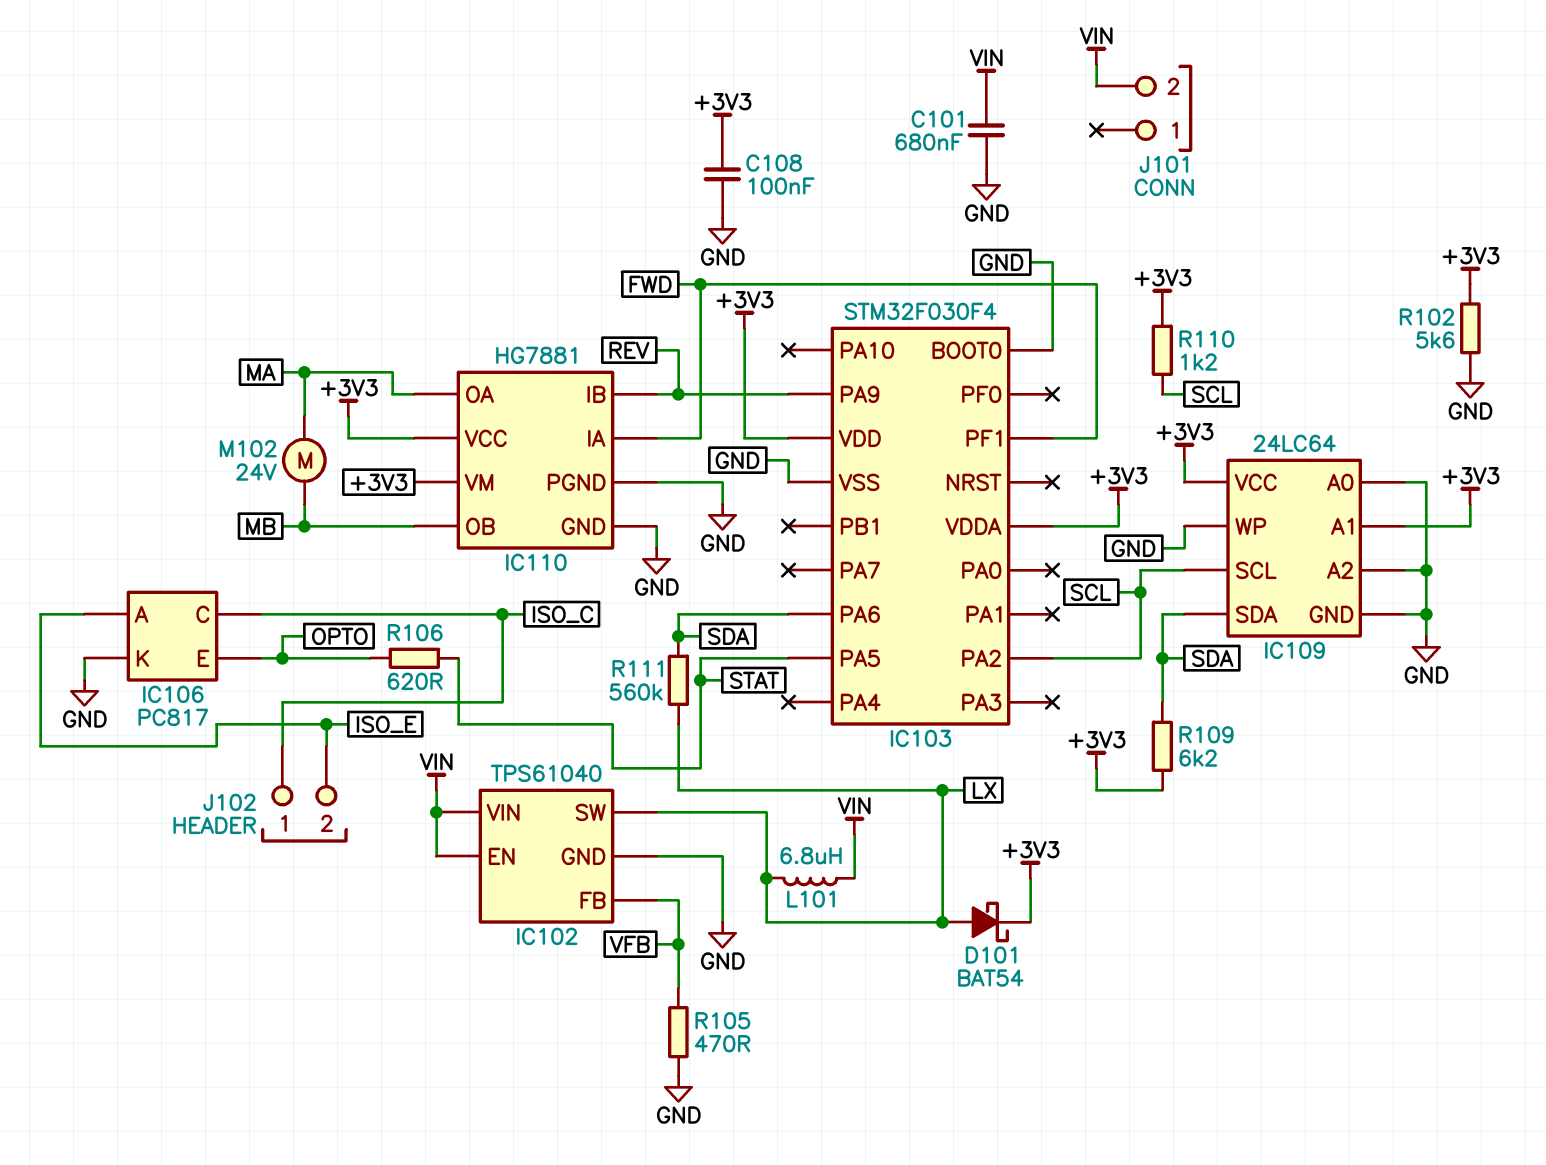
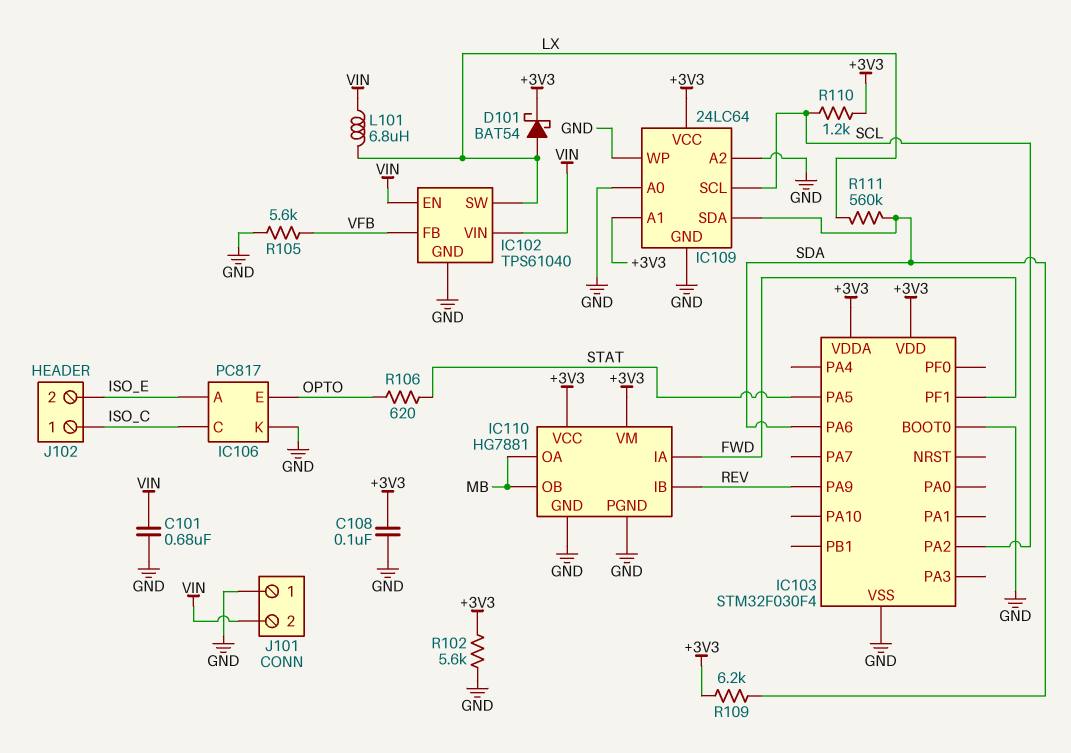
IC110 pin OA: MA -> MB
J101 pin 1: none -> GND
M102: motor 24V (MA, MB) -> none
R105: 470 (GND, VFB) -> 5.6k (GND, VFB)

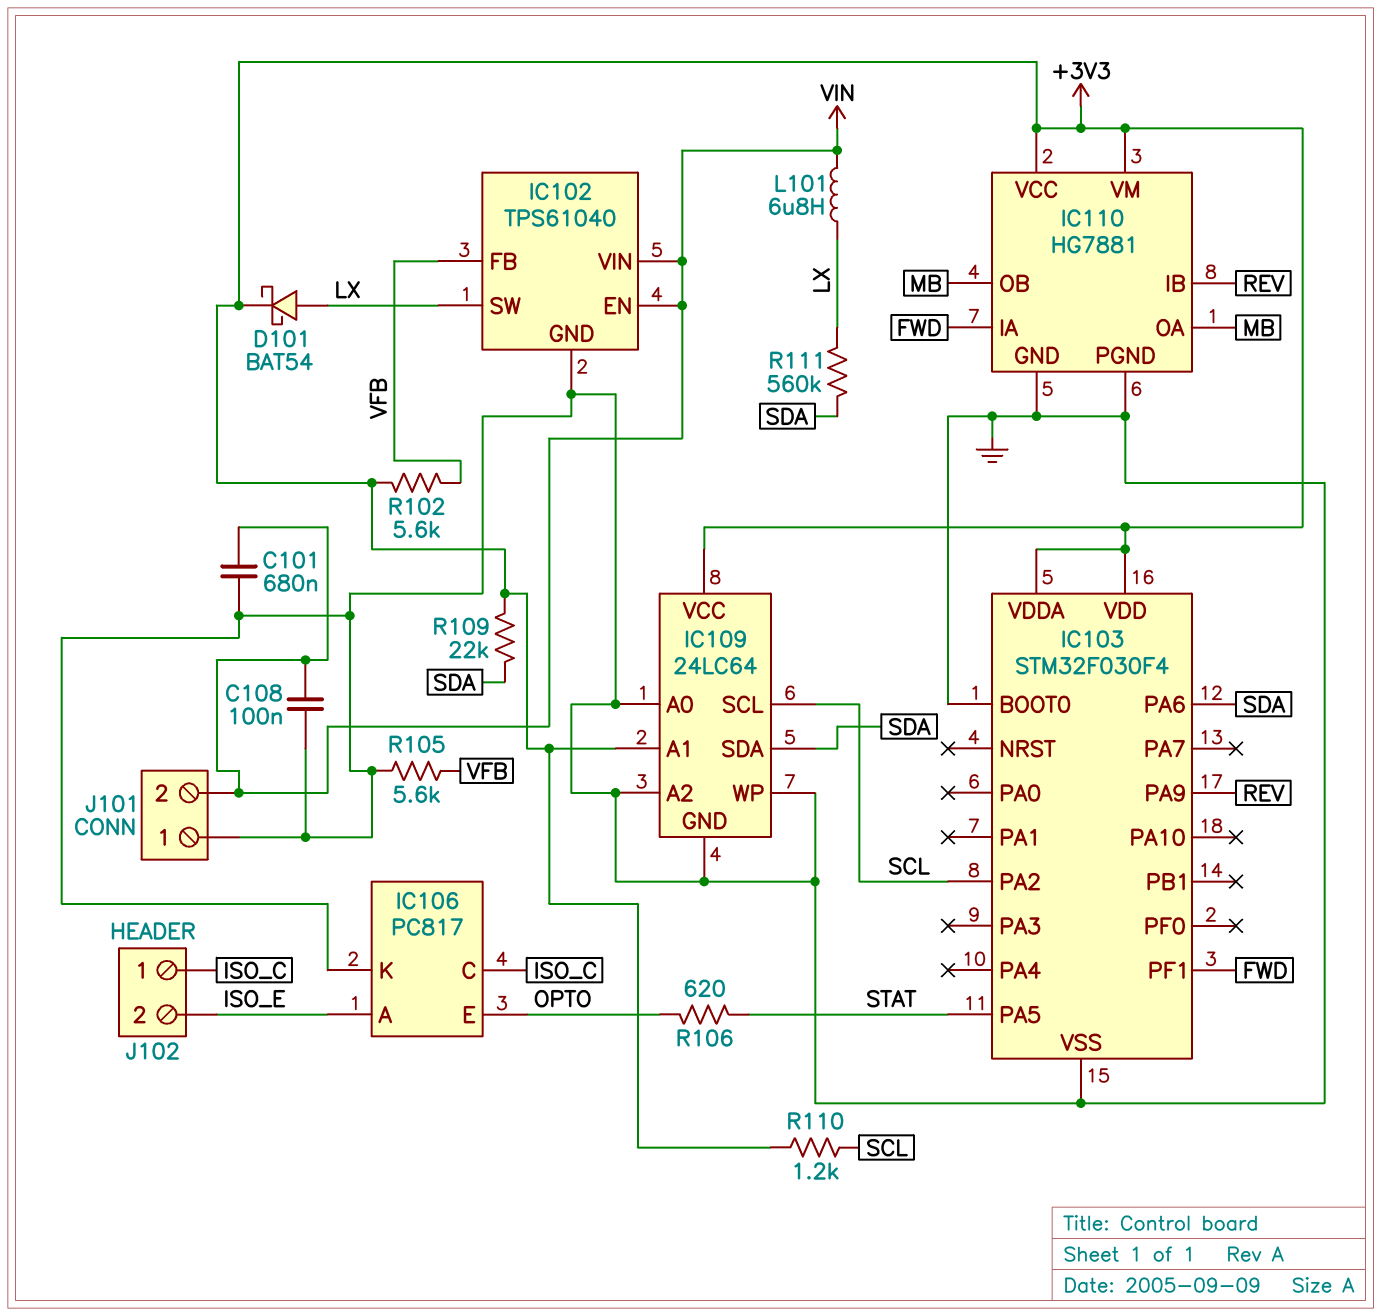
C108: 100nF (+3V3, GND) -> 100nF (GND, VIN)
R102: 5.6k (+3V3, GND) -> 5.6k (+3V3, VFB)
R109: 6.2k (+3V3, SDA) -> 22k (+3V3, SDA)

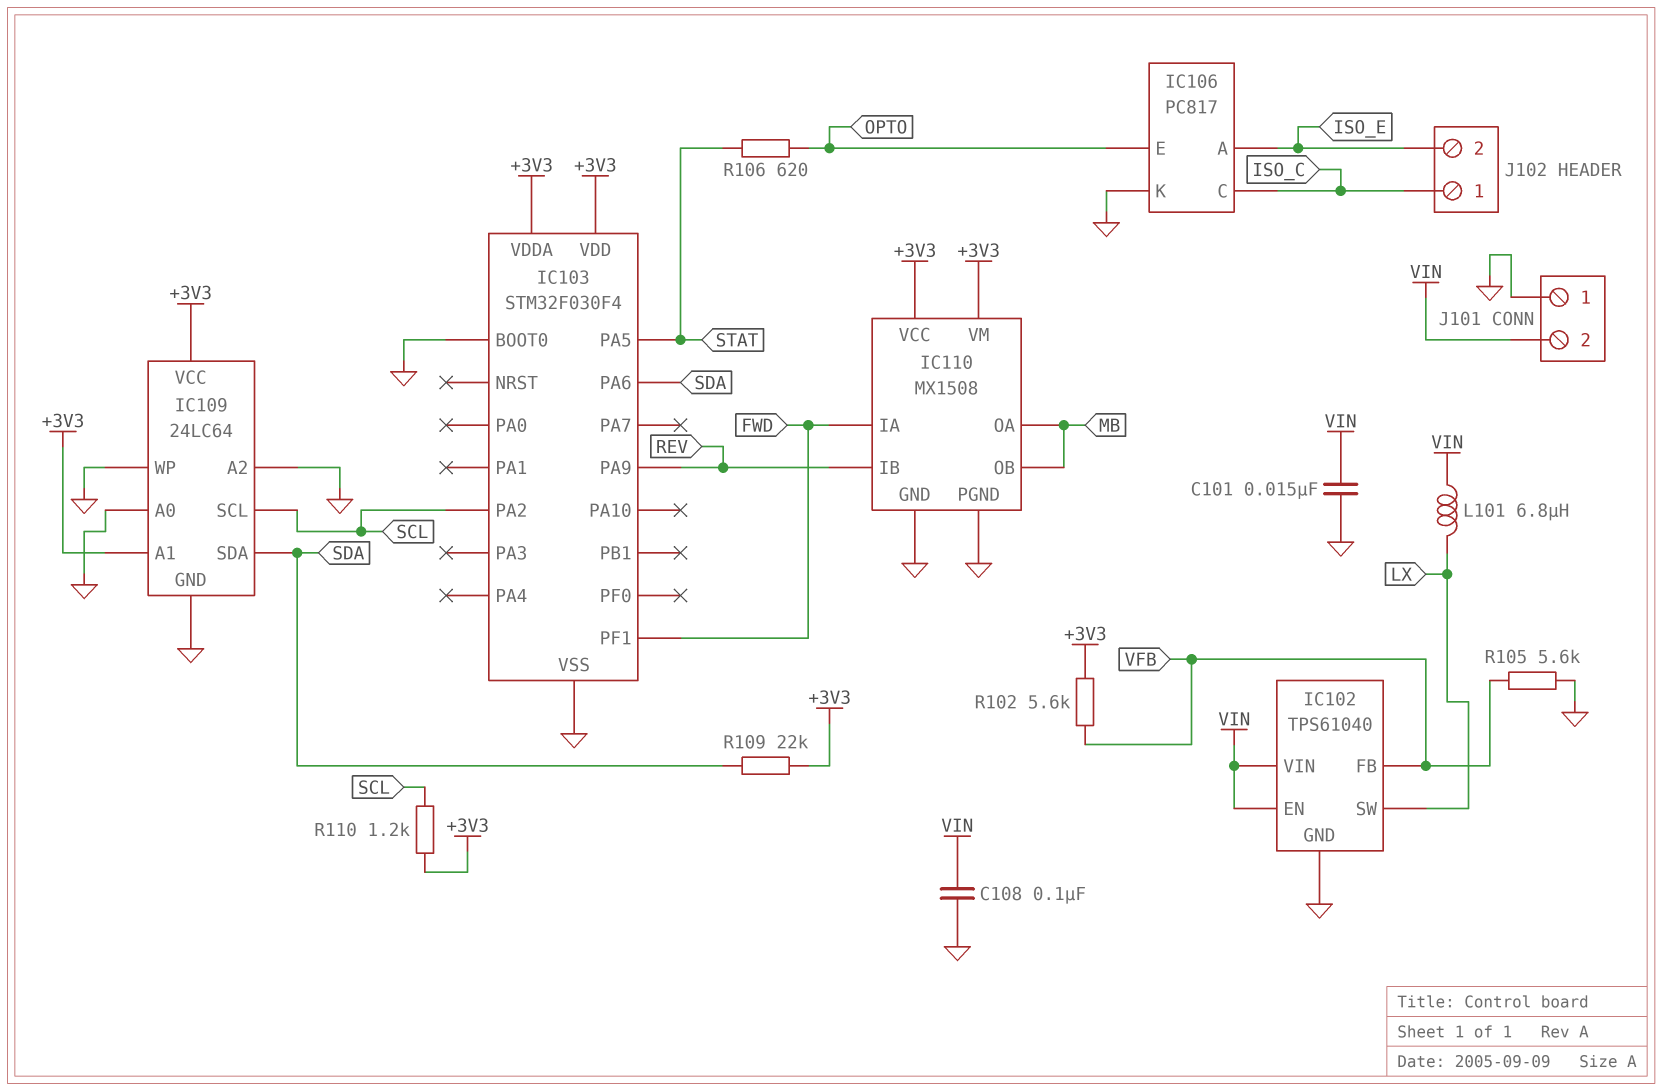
C101: 680nF (GND, VIN) -> 15nF (GND, VIN)
D101: schottky BAT54 (A LX, K +3V3) -> none
IC110: HG7881 -> MX1508
R111: 560k (LX, SDA) -> none

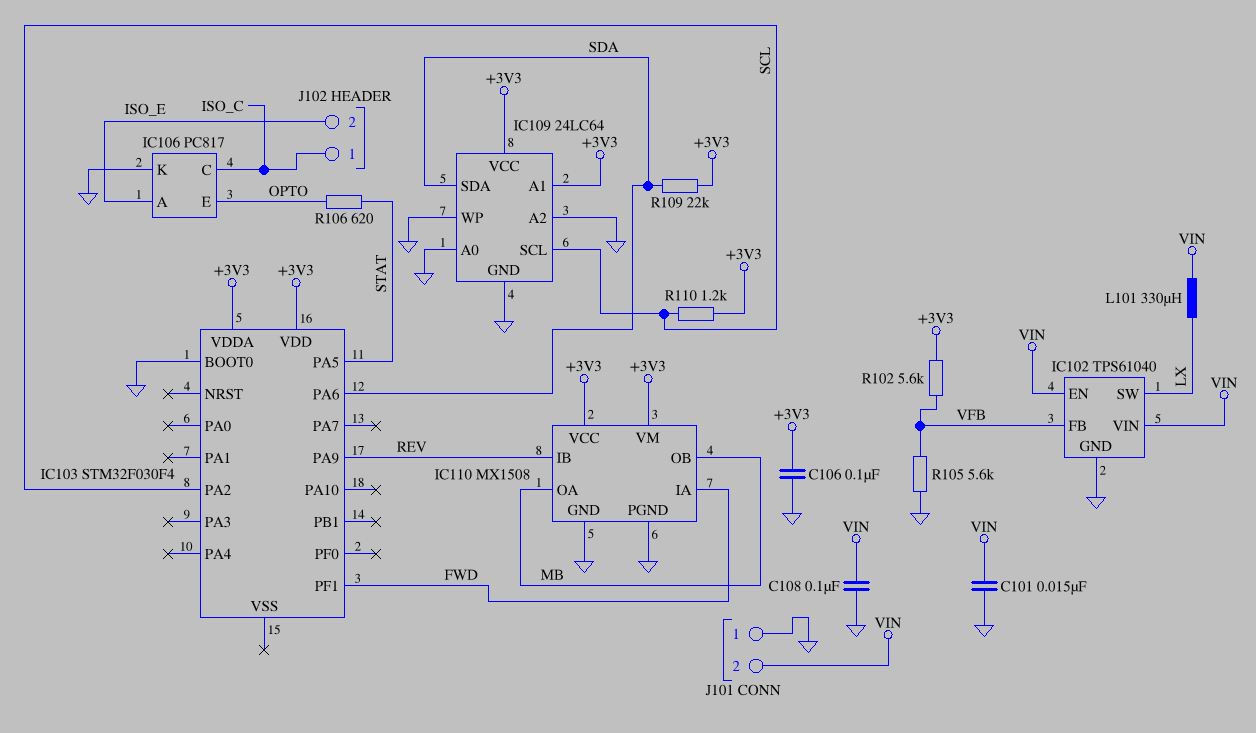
C106: none -> 100nF (+3V3, GND)
IC103 pin VSS: GND -> none
L101: 6.8uH (LX, VIN) -> 330uH (LX, VIN)

